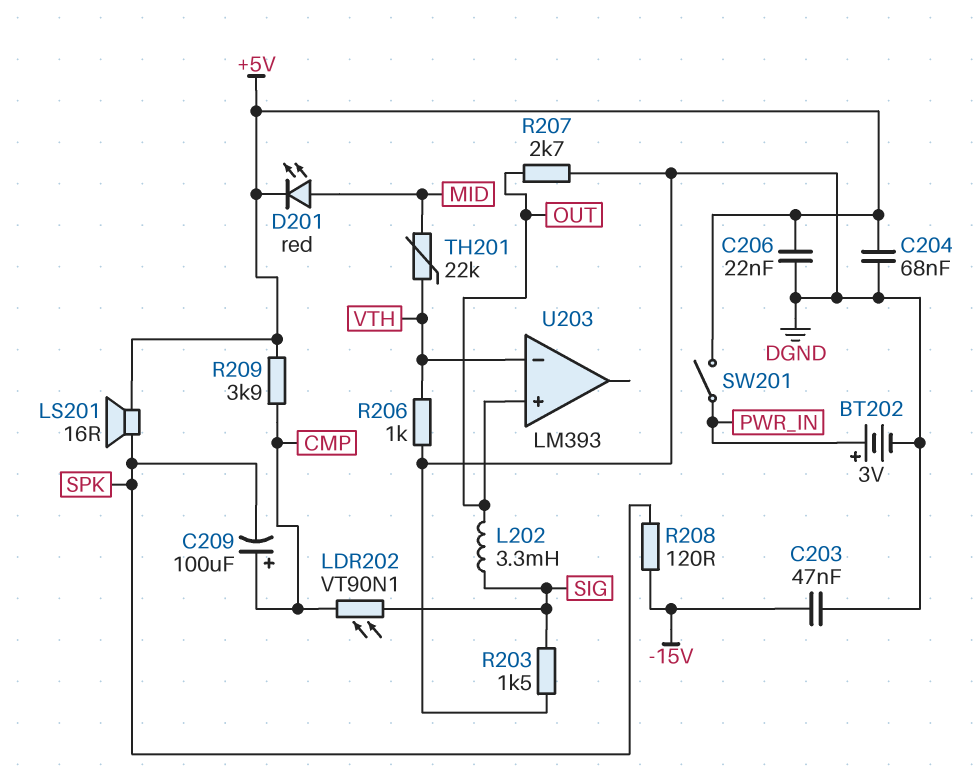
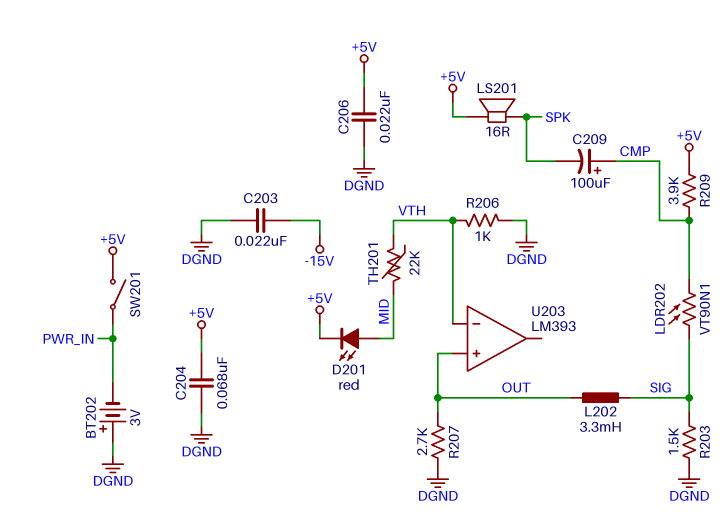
BT202: 3V (plus PWR_IN, minus DGND) -> 3V (plus DGND, minus PWR_IN)
C203: 47nF (-15V, DGND) -> 22nF (-15V, DGND)
R208: 120 (-15V, SPK) -> none

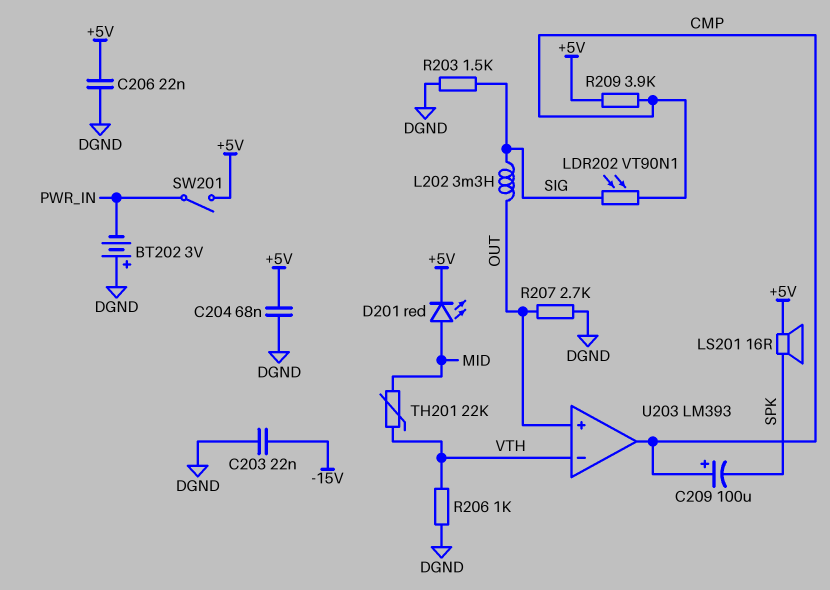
U203 pin out: none -> CMP

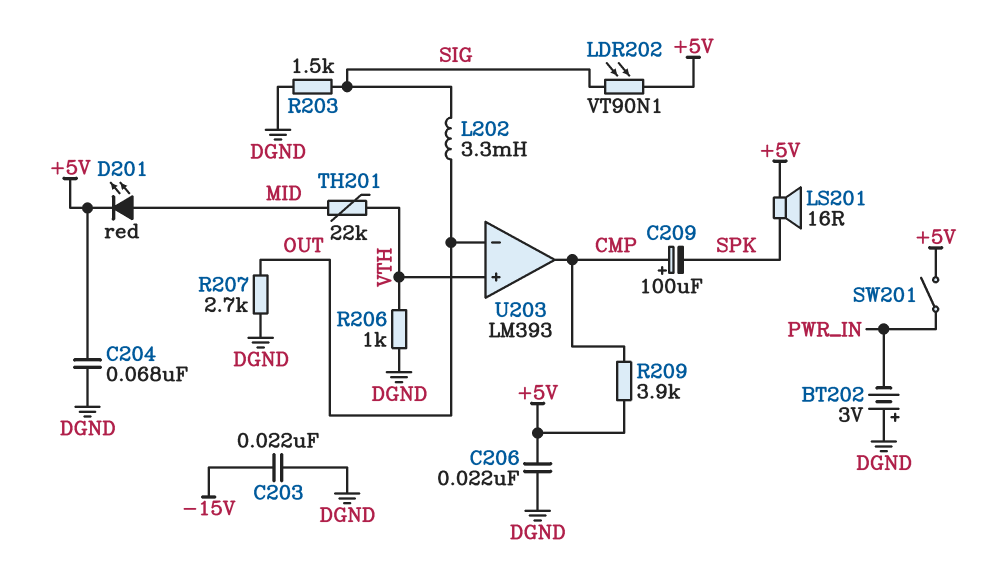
LDR202: VT90N1 (CMP, SIG) -> VT90N1 (+5V, SIG)
U203 pin in+: OUT -> VTH
U203 pin in-: VTH -> OUT

